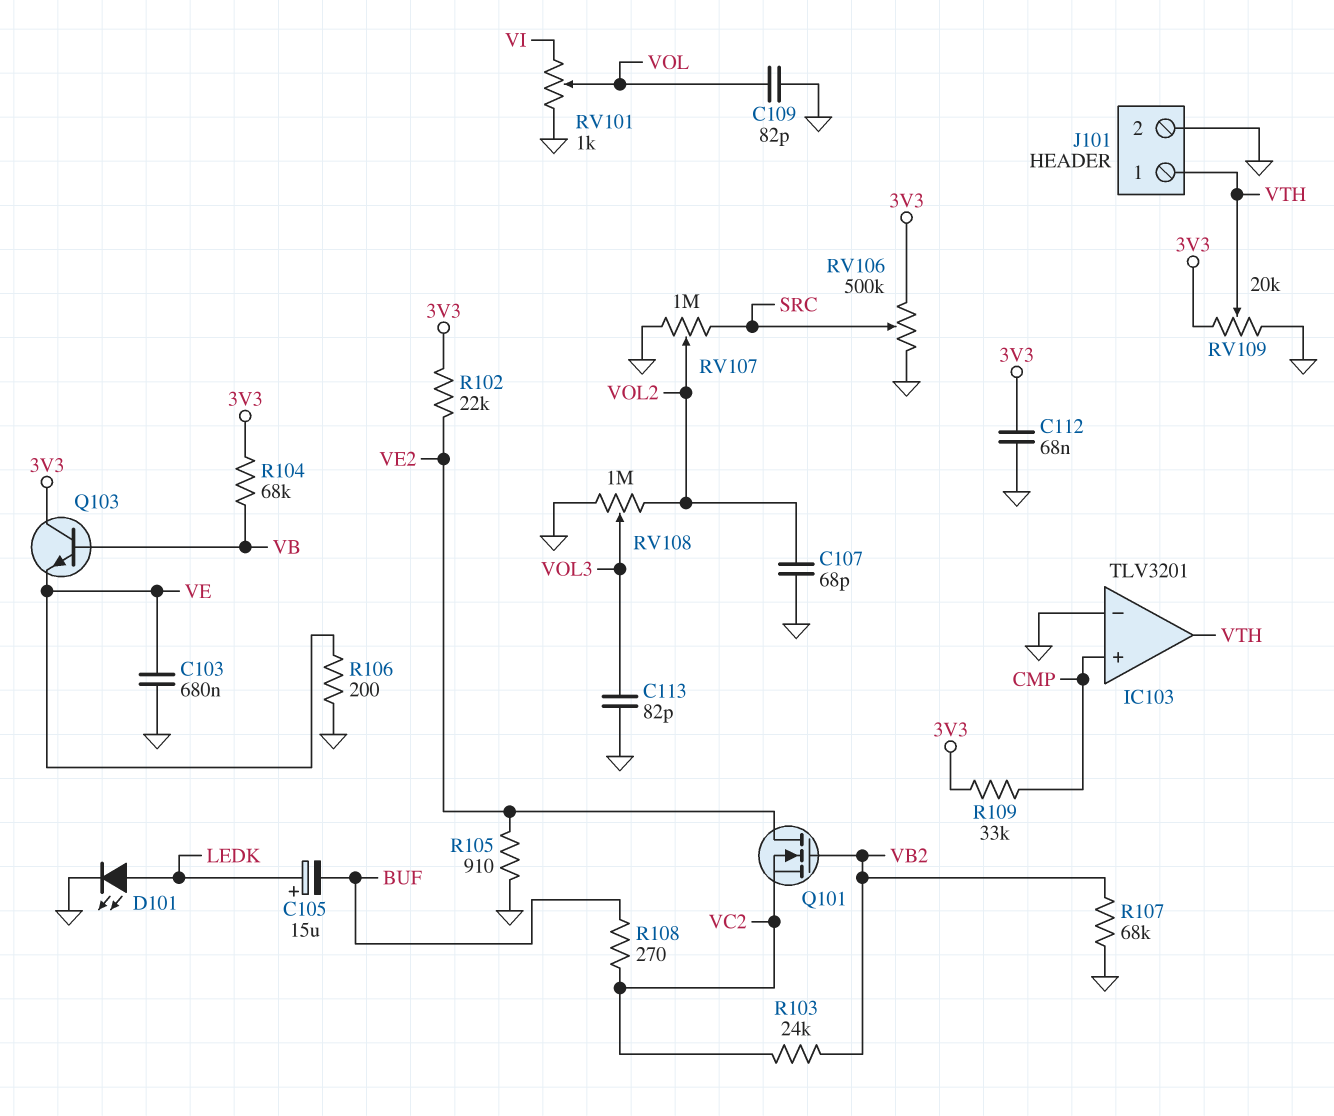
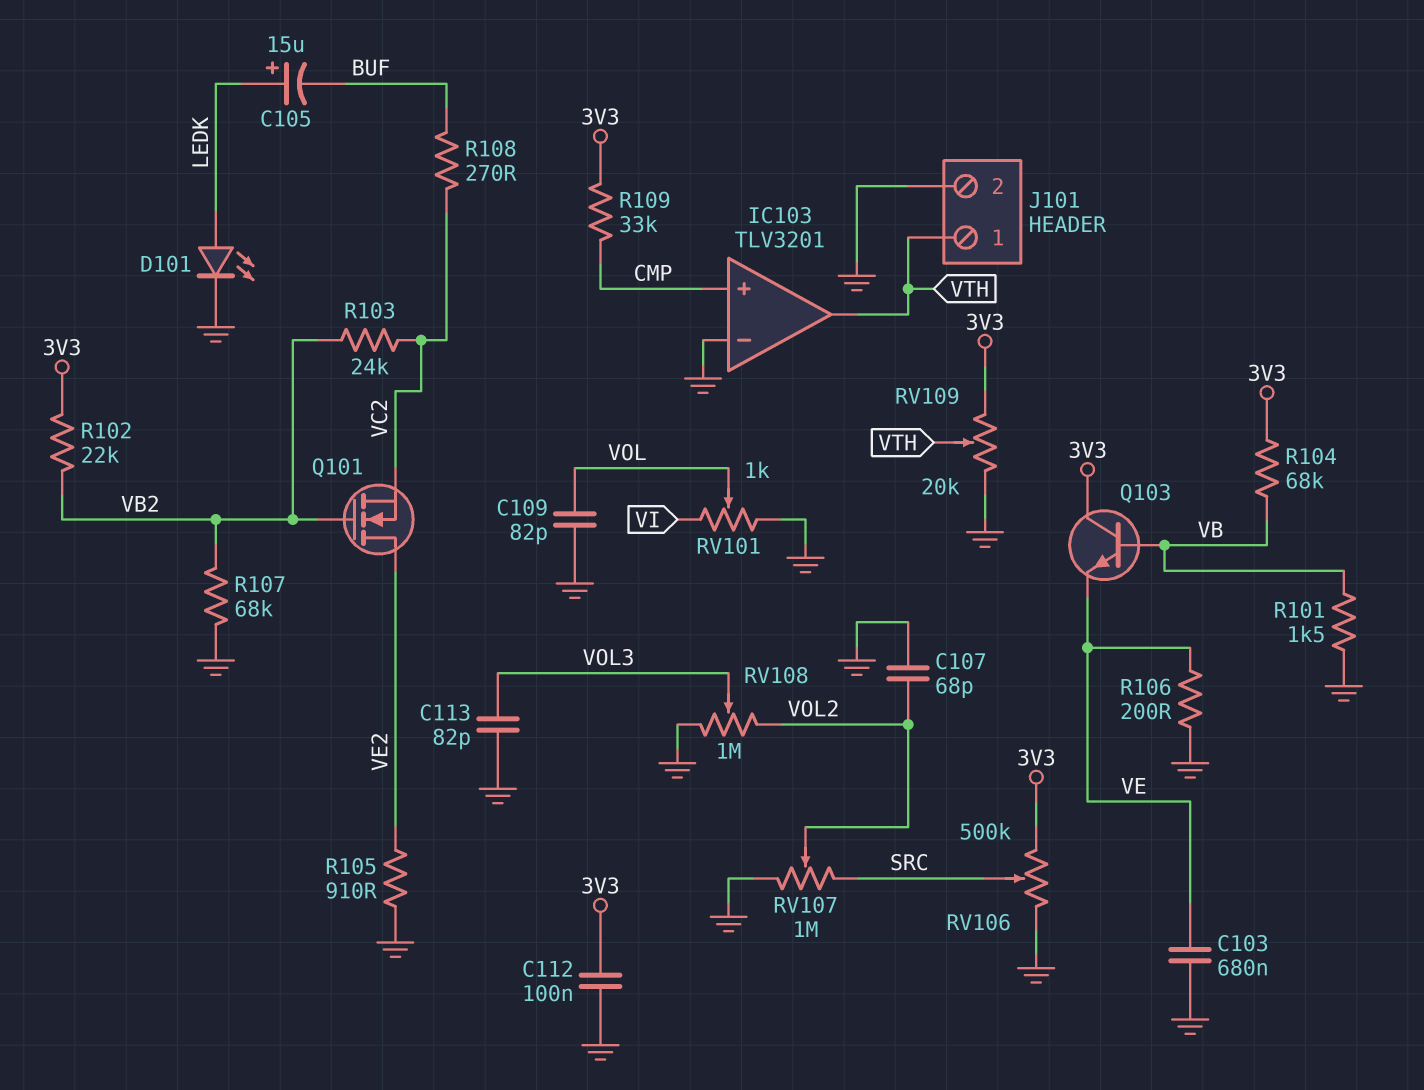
C112: 68nF (3V3, GND) -> 100nF (3V3, GND)
R101: none -> 1.5k (GND, VB)
R102: 22k (3V3, VE2) -> 22k (3V3, VB2)

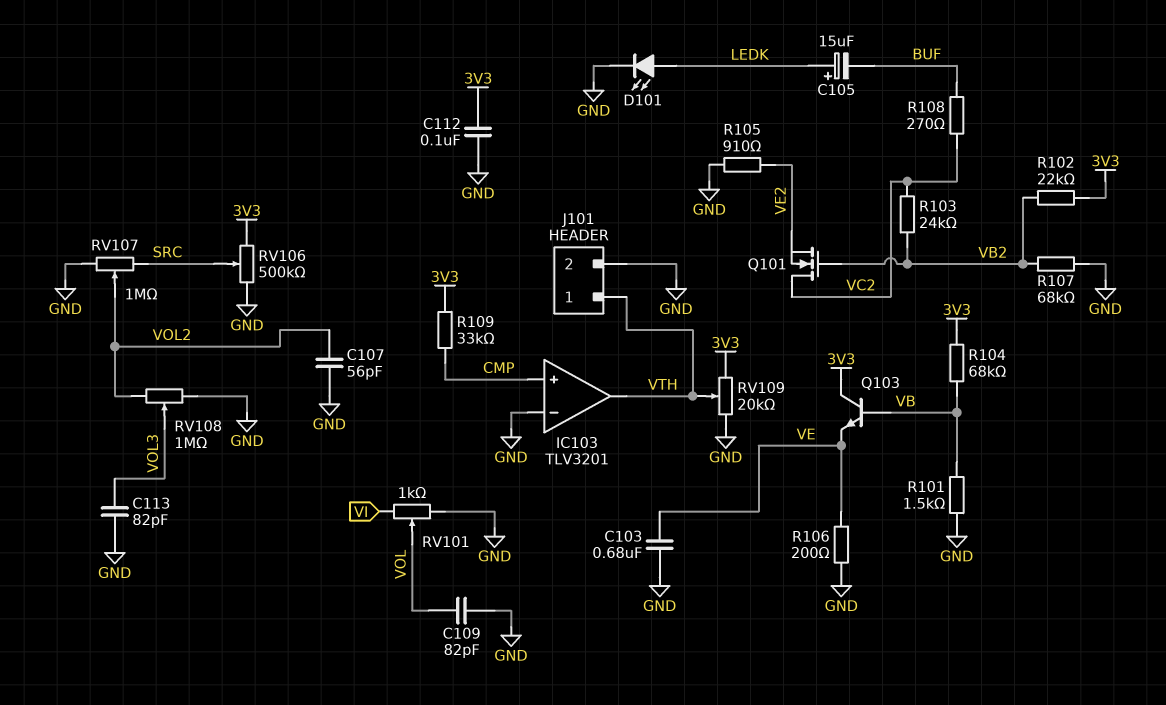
C107: 68pF (GND, VOL2) -> 56pF (GND, VOL2)
Q101: NMOS (G VB2, D VE2, S VC2) -> NMOS (G VB2, D VC2, S VE2)

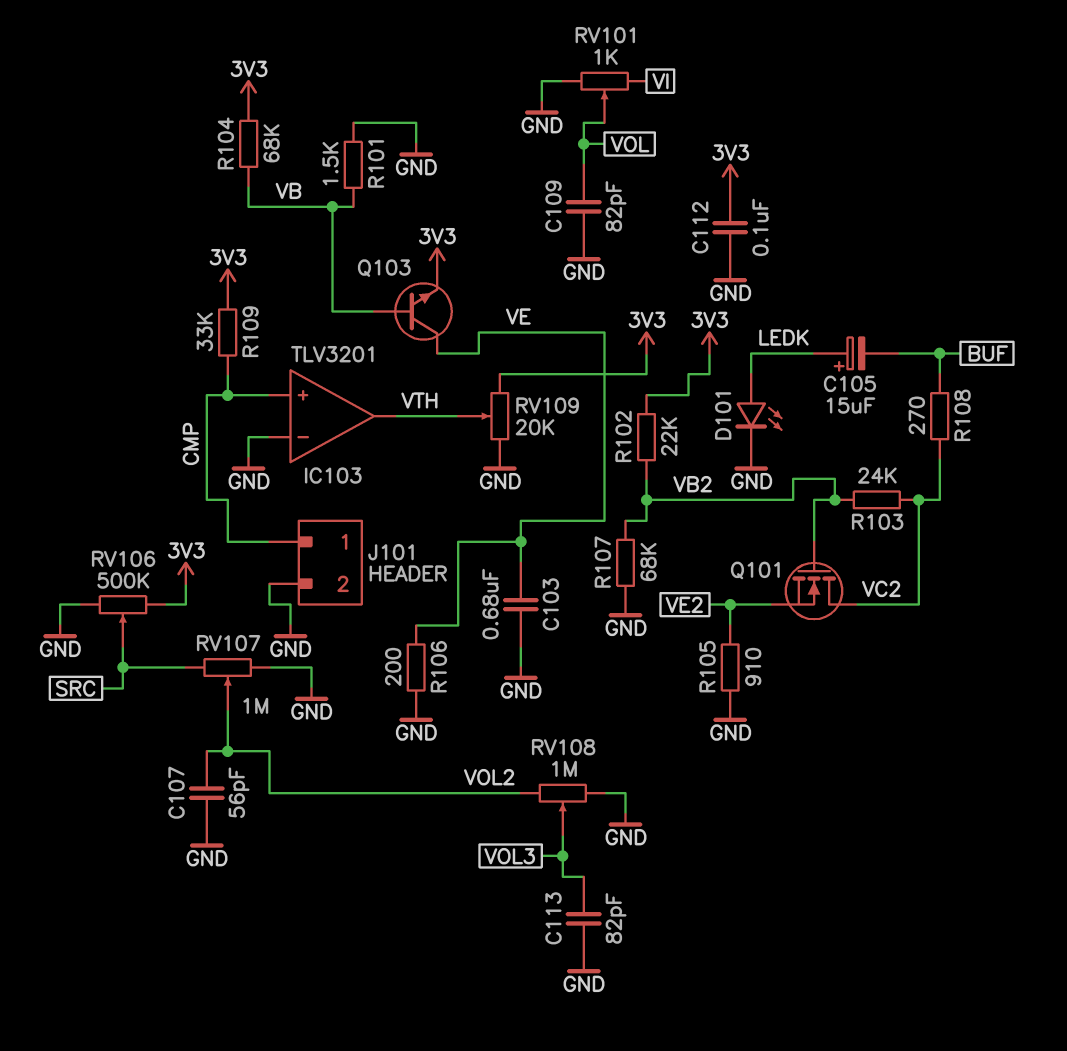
J101 pin 1: VTH -> CMP
Q103: NPN (B VB, C 3V3, E VE) -> NPN (B VB, C VE, E 3V3)

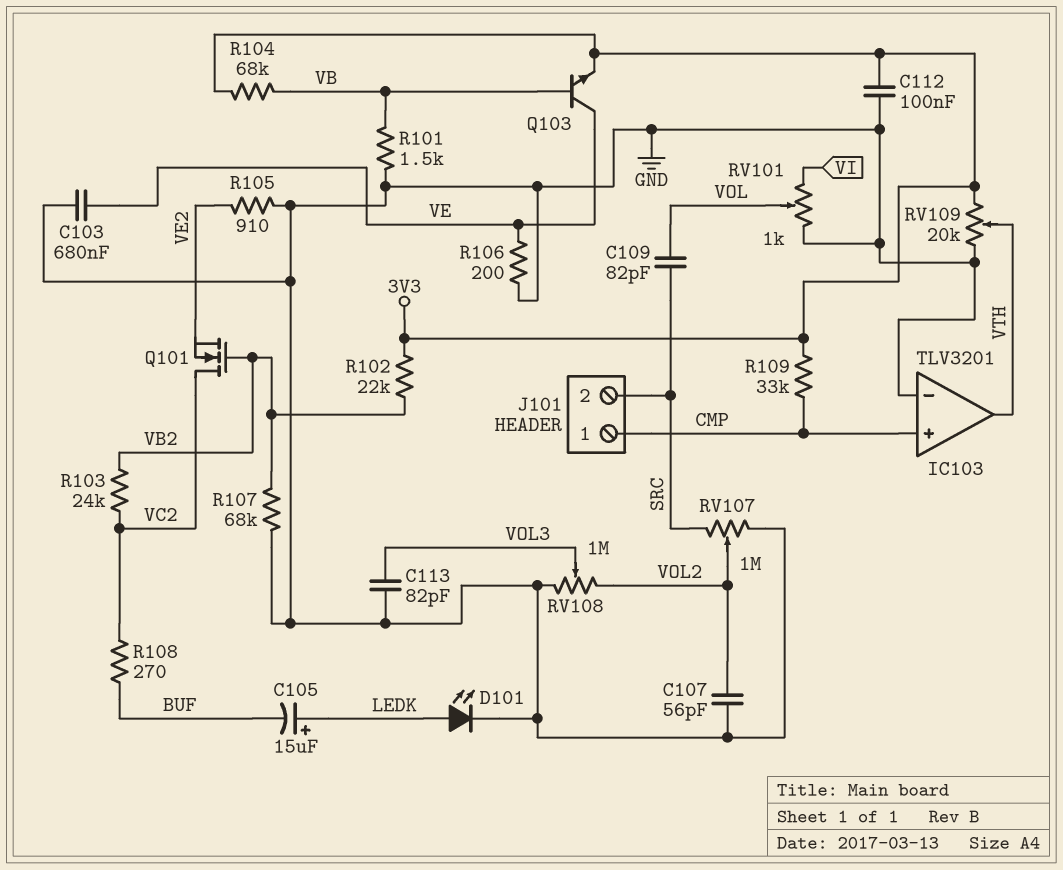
C109: 82pF (GND, VOL) -> 82pF (SRC, VOL)
J101 pin 2: GND -> SRC
RV106: 500k (3V3, GND, wiper SRC) -> none

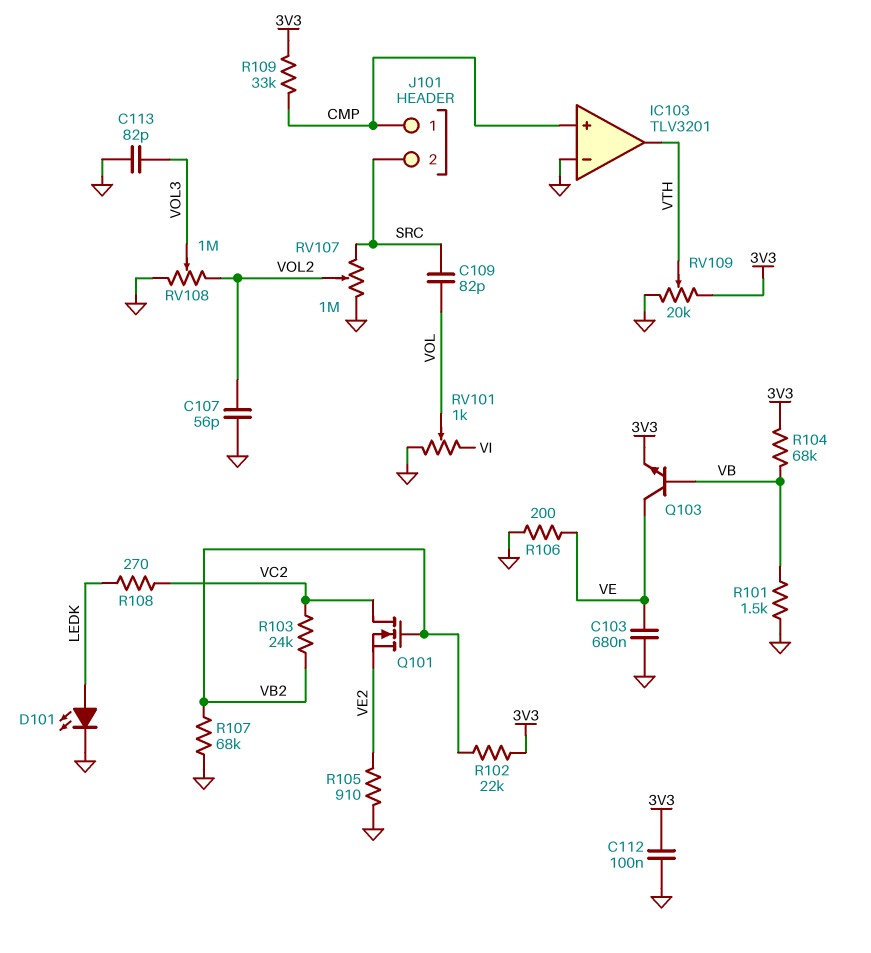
C105: 15uF (plus LEDK, minus BUF) -> none
R108: 270 (BUF, VC2) -> 270 (LEDK, VC2)

